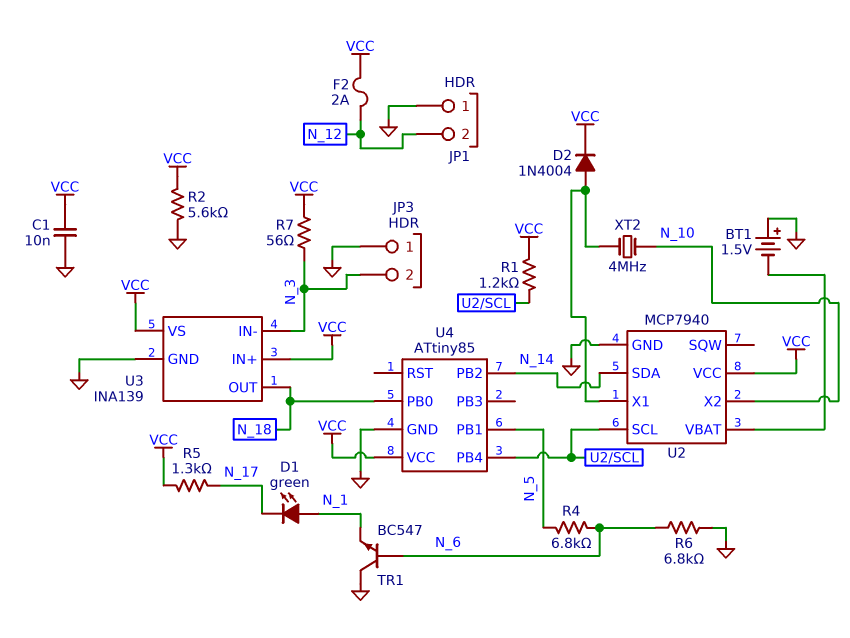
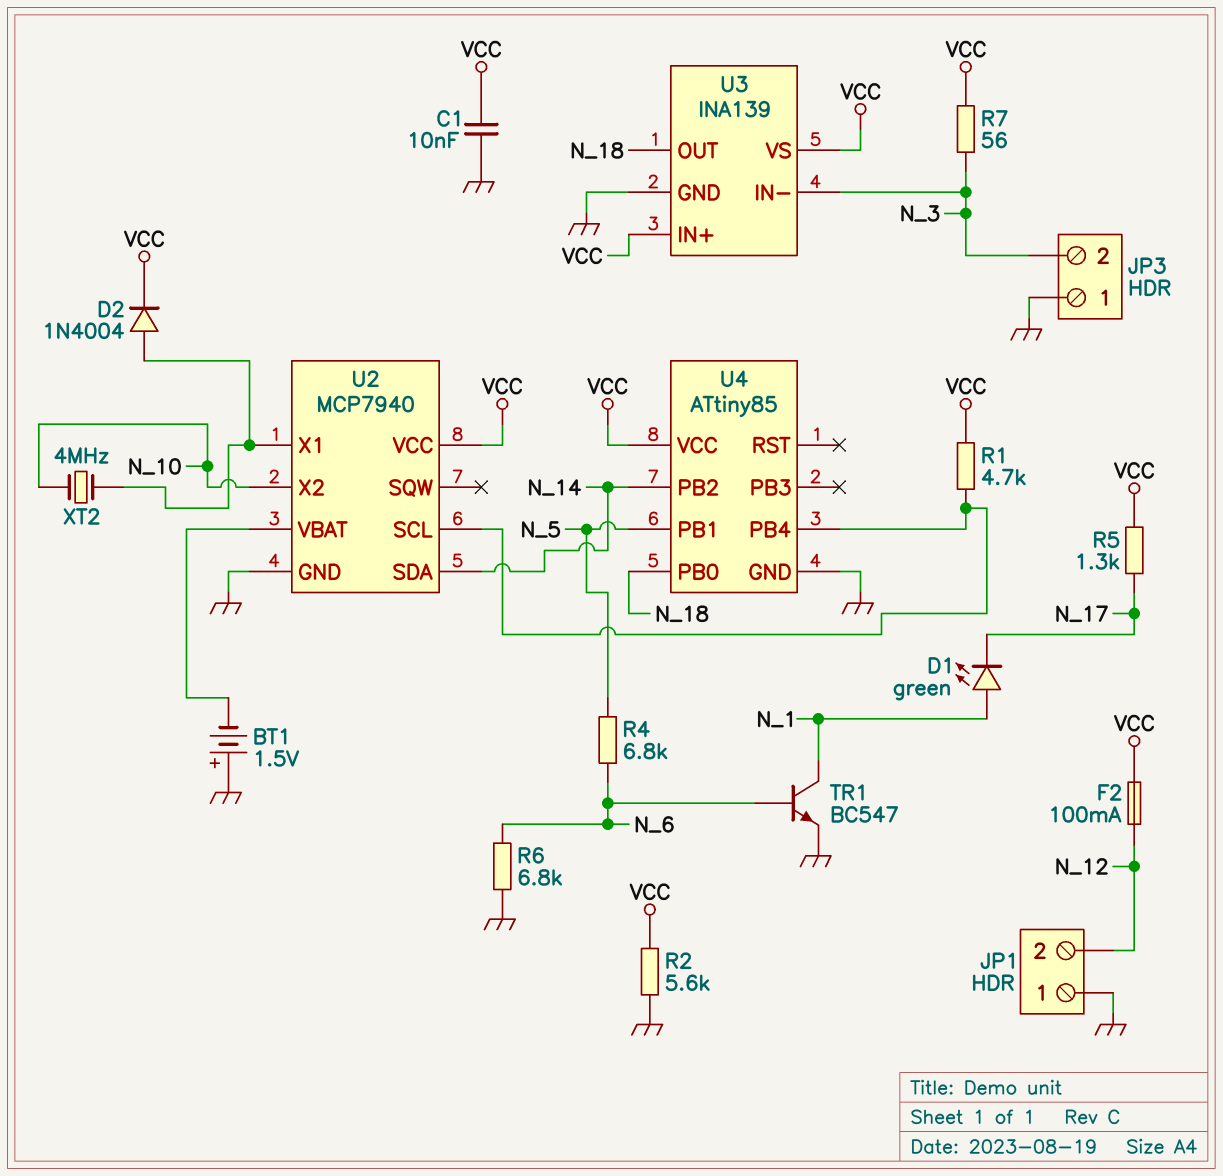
F2: 2A (N_12, VCC) -> 100mA (N_12, VCC)
R1: 1.2k (U2/SCL, VCC) -> 4.7k (U2/SCL, VCC)
TR1: NPN BC547 (B N_6, C GND, E N_1) -> NPN BC547 (B N_6, C N_1, E GND)

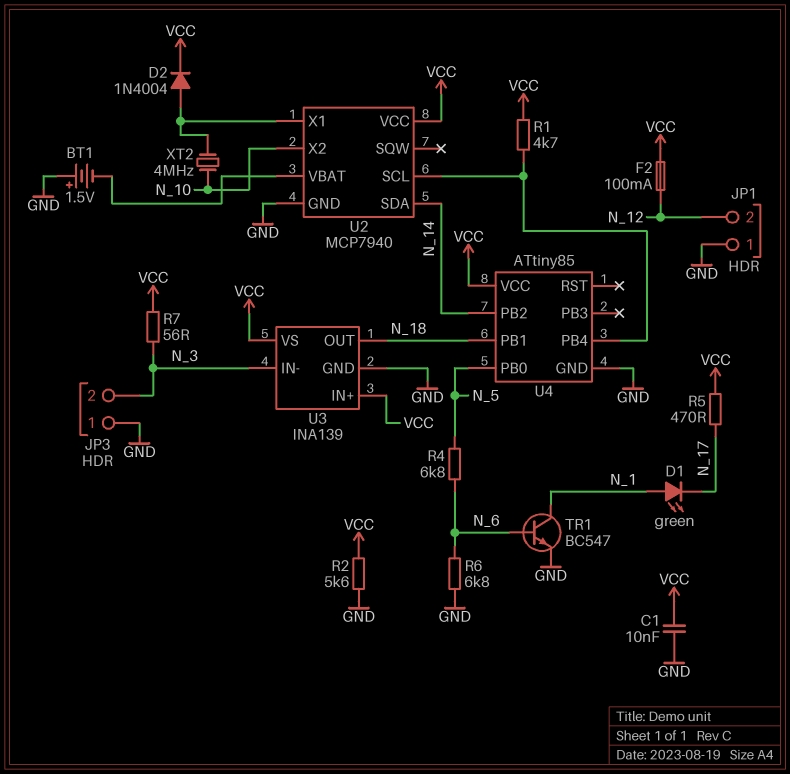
R5: 1.3k (N_17, VCC) -> 470 (N_17, VCC)
U4 pin PB0: N_18 -> N_5
U4 pin PB1: N_5 -> N_18

